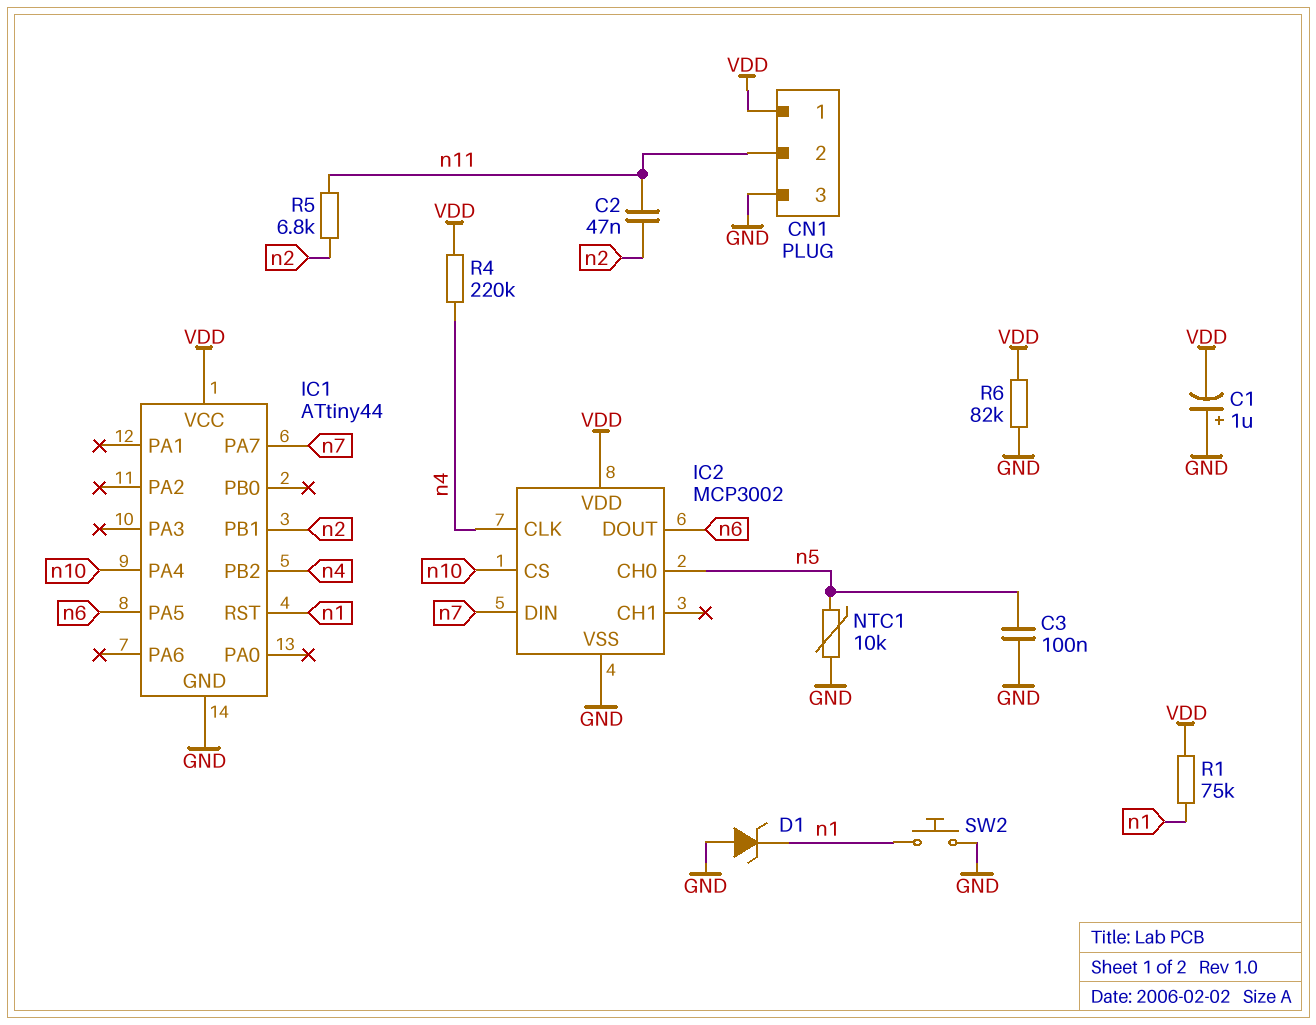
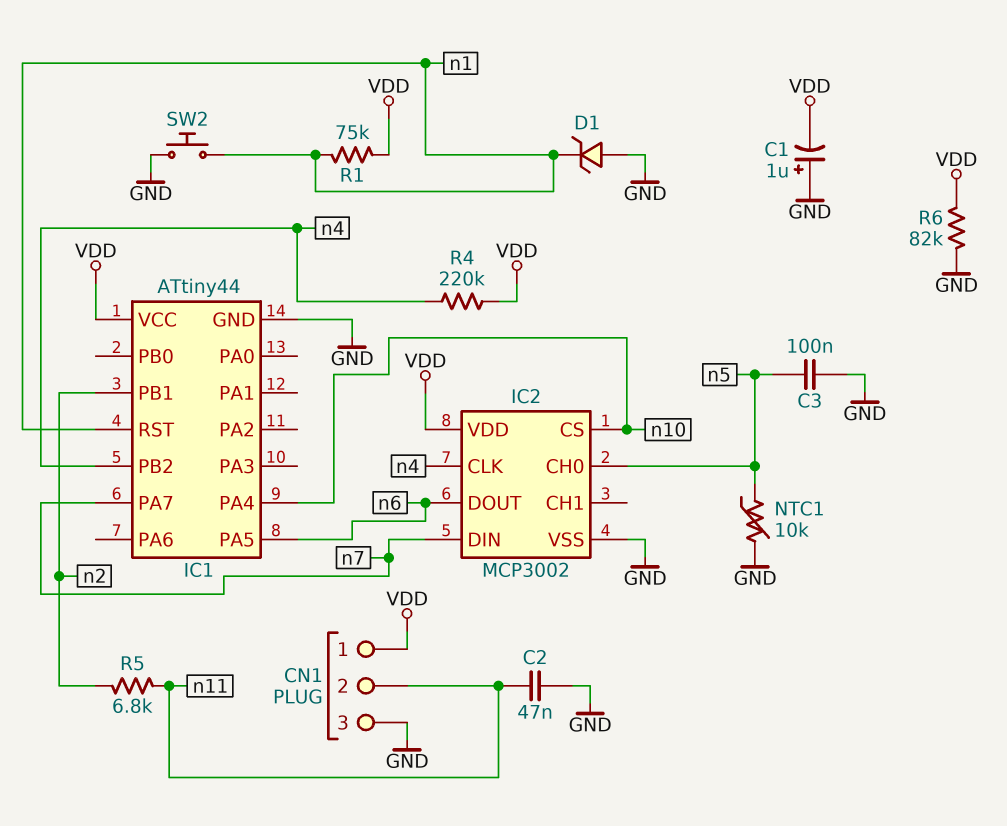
C2: 47nF (n2, n11) -> 47nF (GND, n11)

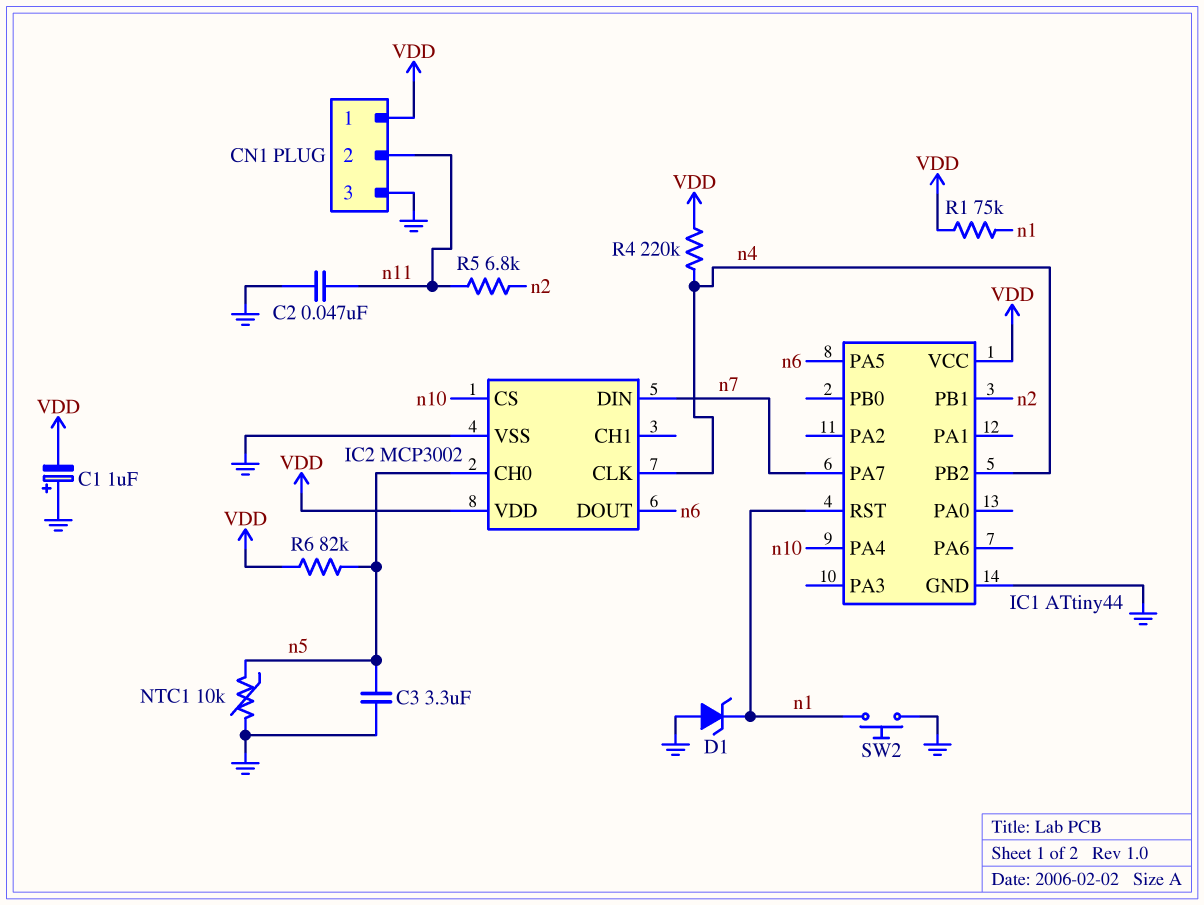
C3: 100nF (GND, n5) -> 3.3uF (GND, n5)
R6: 82k (GND, VDD) -> 82k (VDD, n5)

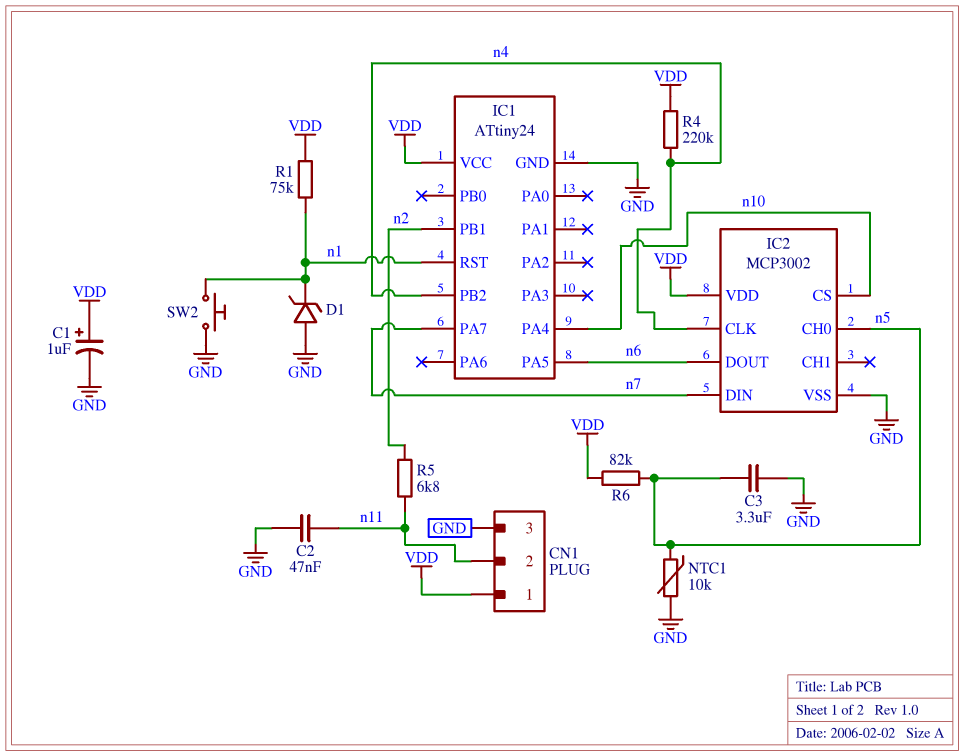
C1: 1uF (plus GND, minus VDD) -> 1uF (plus VDD, minus GND)
IC1: ATtiny44 -> ATtiny24

